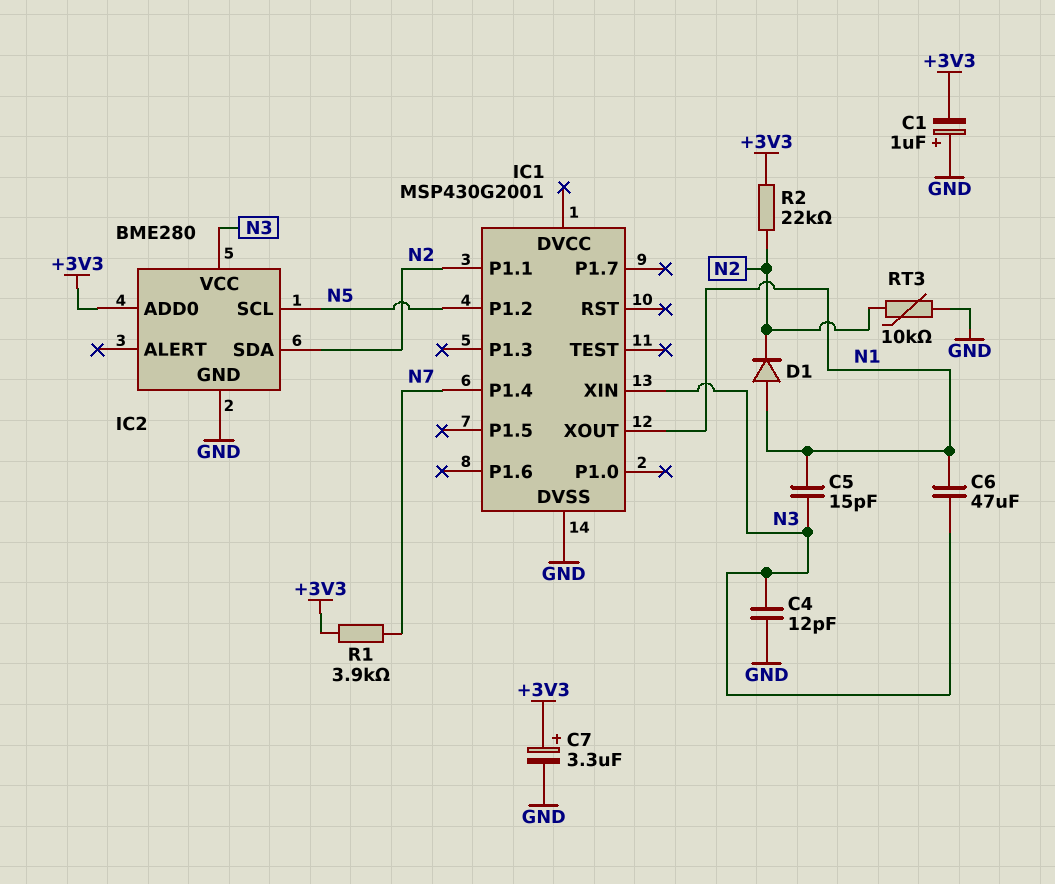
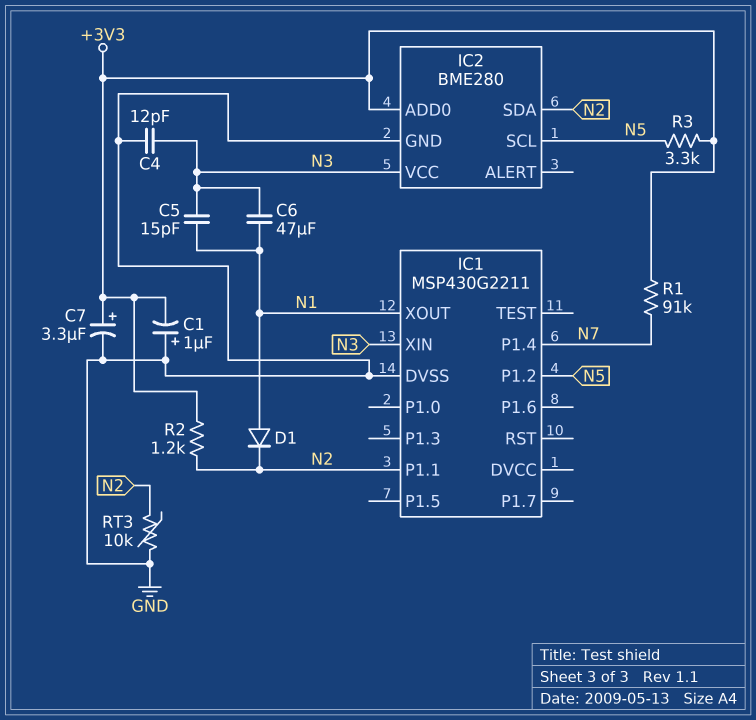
IC1: MSP430G2001 -> MSP430G2211
R1: 3.9k (+3V3, N7) -> 91k (+3V3, N7)
R2: 22k (+3V3, N2) -> 1.2k (+3V3, N2)
R3: none -> 3.3k (+3V3, N5)

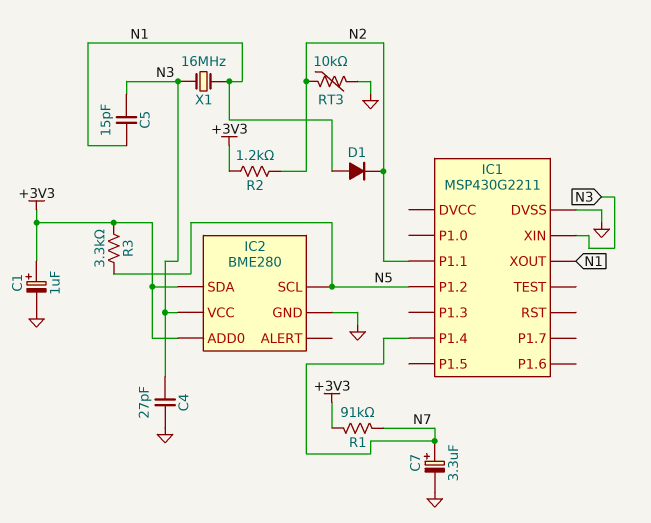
C1: 1uF (plus GND, minus +3V3) -> 1uF (plus +3V3, minus GND)
C4: 12pF (GND, N3) -> 27pF (GND, N3)
C6: 47uF (N1, N3) -> none
C7: 3.3uF (plus +3V3, minus GND) -> 3.3uF (plus N7, minus GND)
IC2 pin SDA: N2 -> +3V3
X1: none -> 16MHz (N1, N3)

